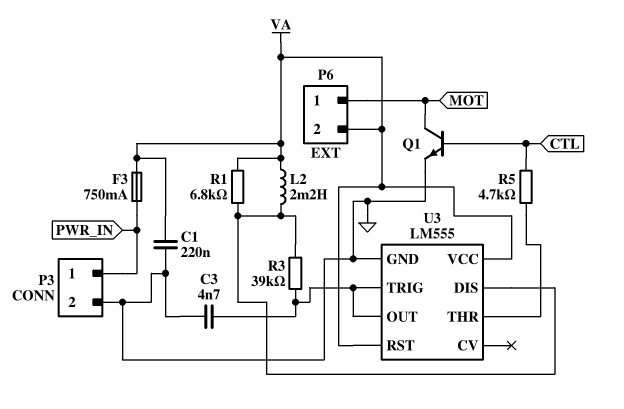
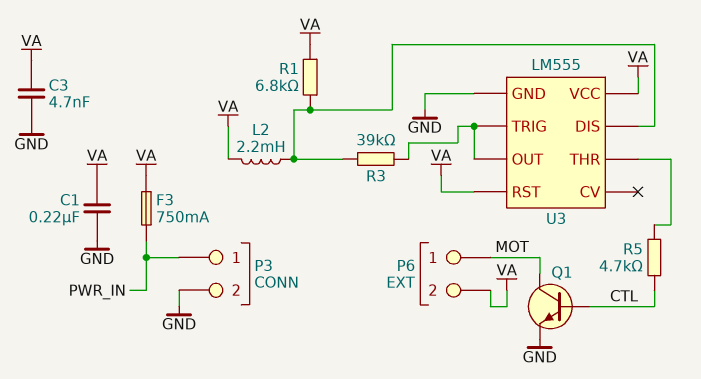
C3: 4.7nF (GND, U3/OUT) -> 4.7nF (GND, VA)

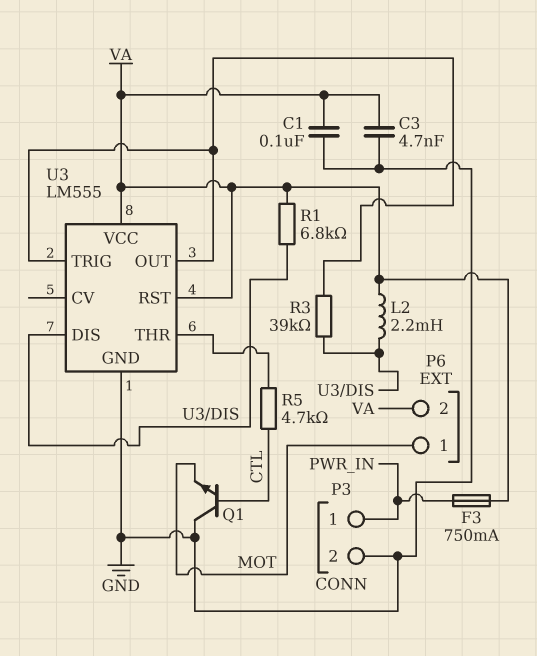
C1: 220nF (GND, VA) -> 100nF (GND, VA)
Q1: NPN (B CTL, C MOT, E GND) -> NPN (B CTL, C GND, E MOT)

